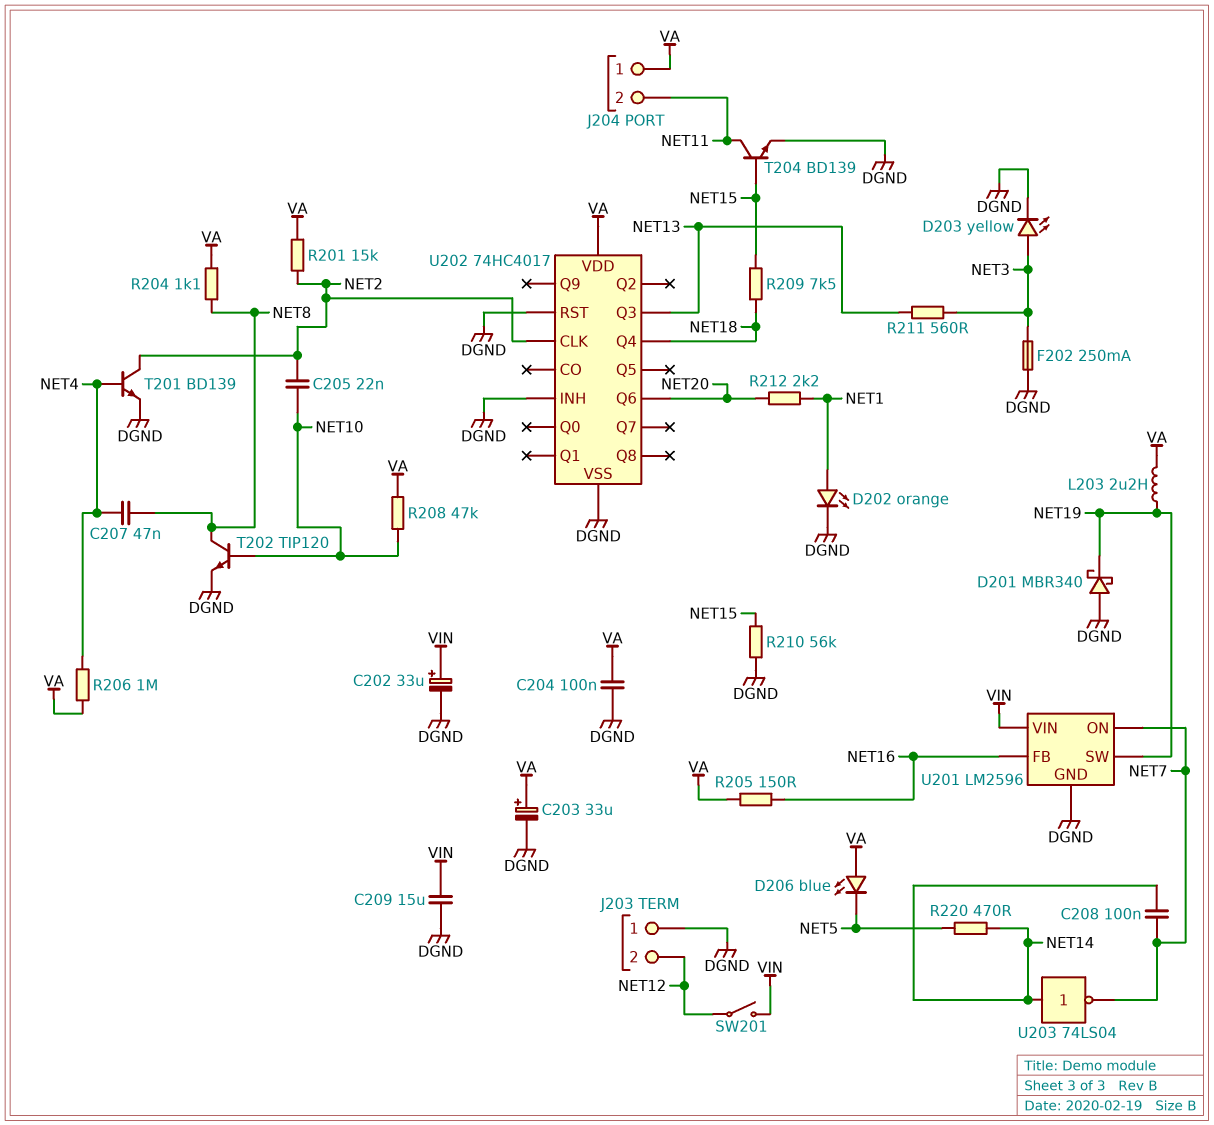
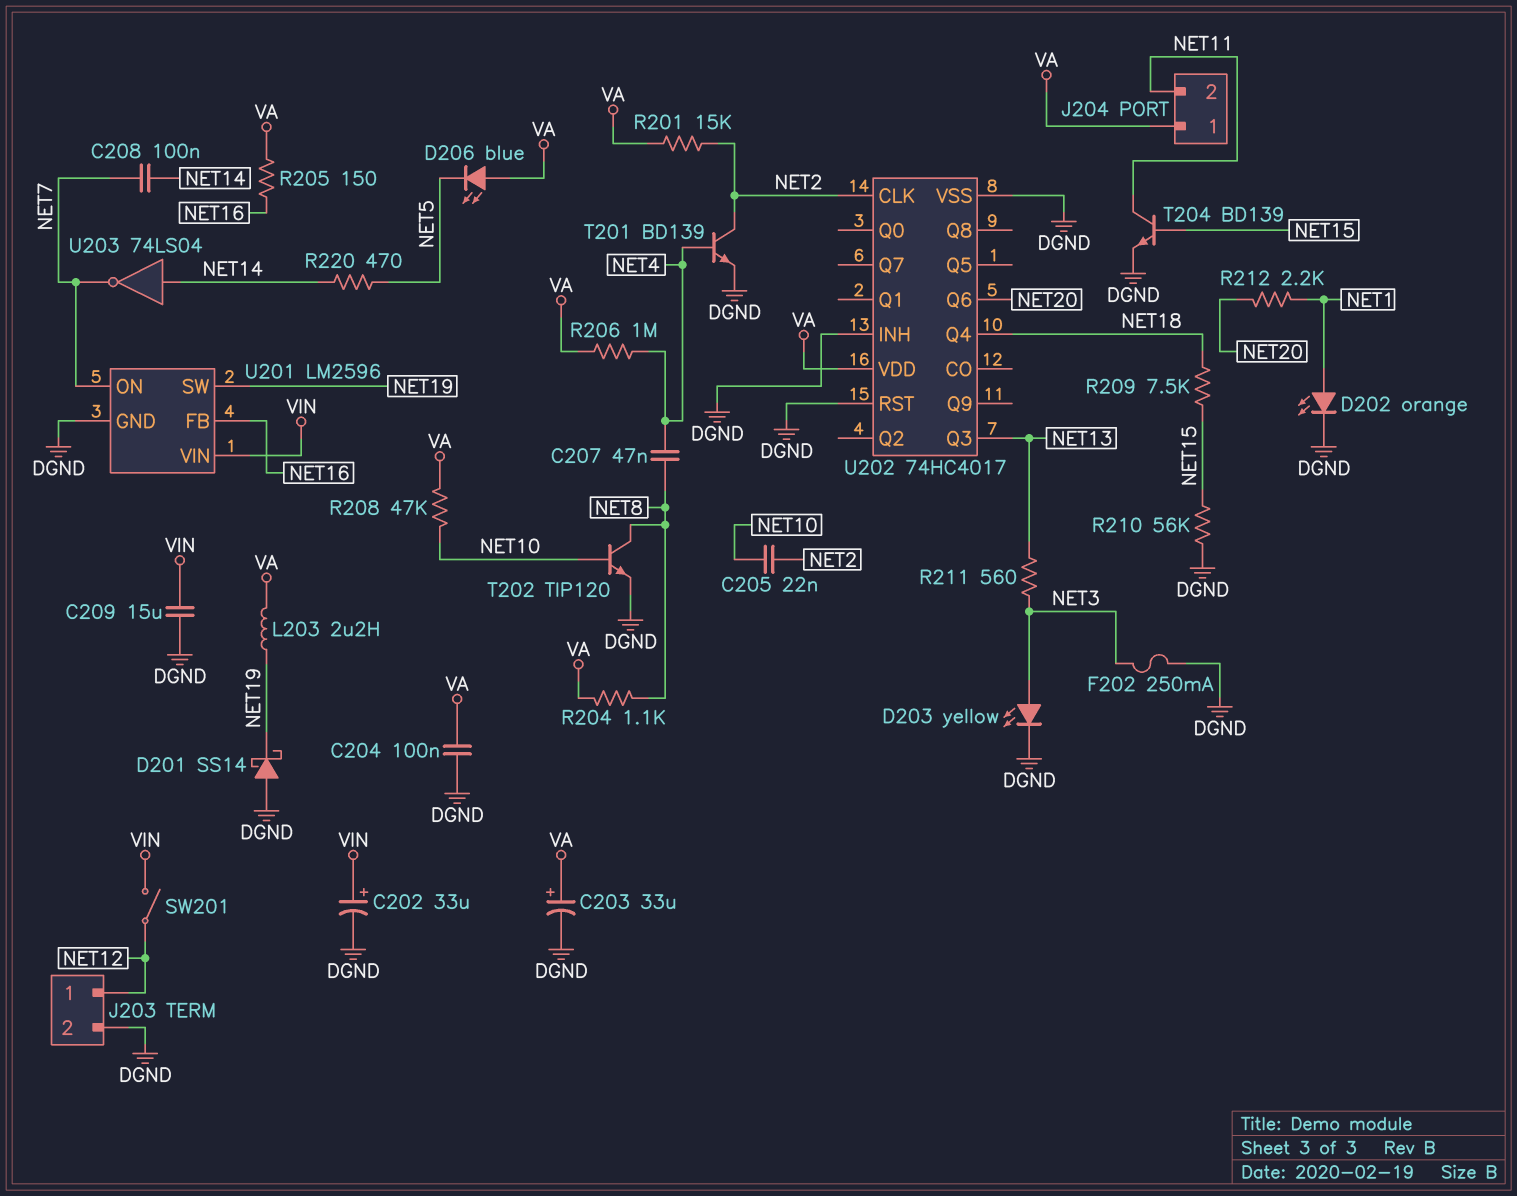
D201: schottky MBR340 (A DGND, K NET19) -> schottky SS14 (A DGND, K NET19)
J203 pin 1: DGND -> NET12
J203 pin 2: NET12 -> DGND

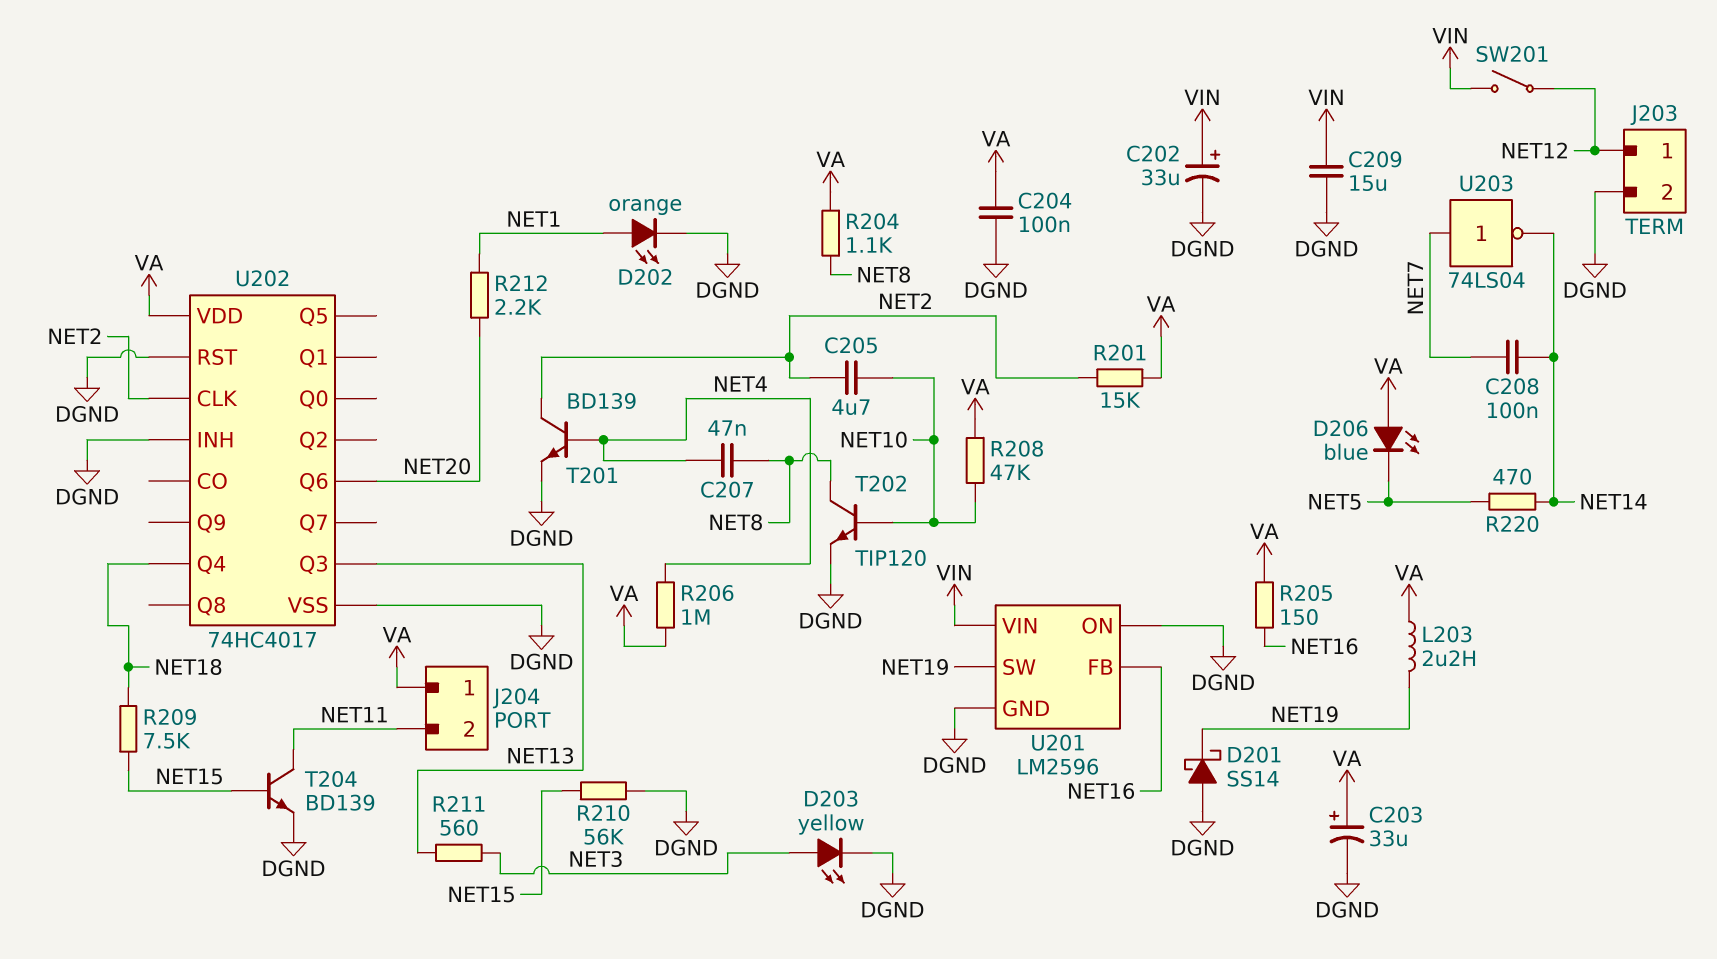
C205: 22nF (NET2, NET10) -> 4.7uF (NET2, NET10)
F202: 250mA (DGND, NET3) -> none
U201 pin ON: NET7 -> DGND
U203: NOT 74LS04 (in NET14, out NET7) -> NOT 74LS04 (in NET7, out NET14)

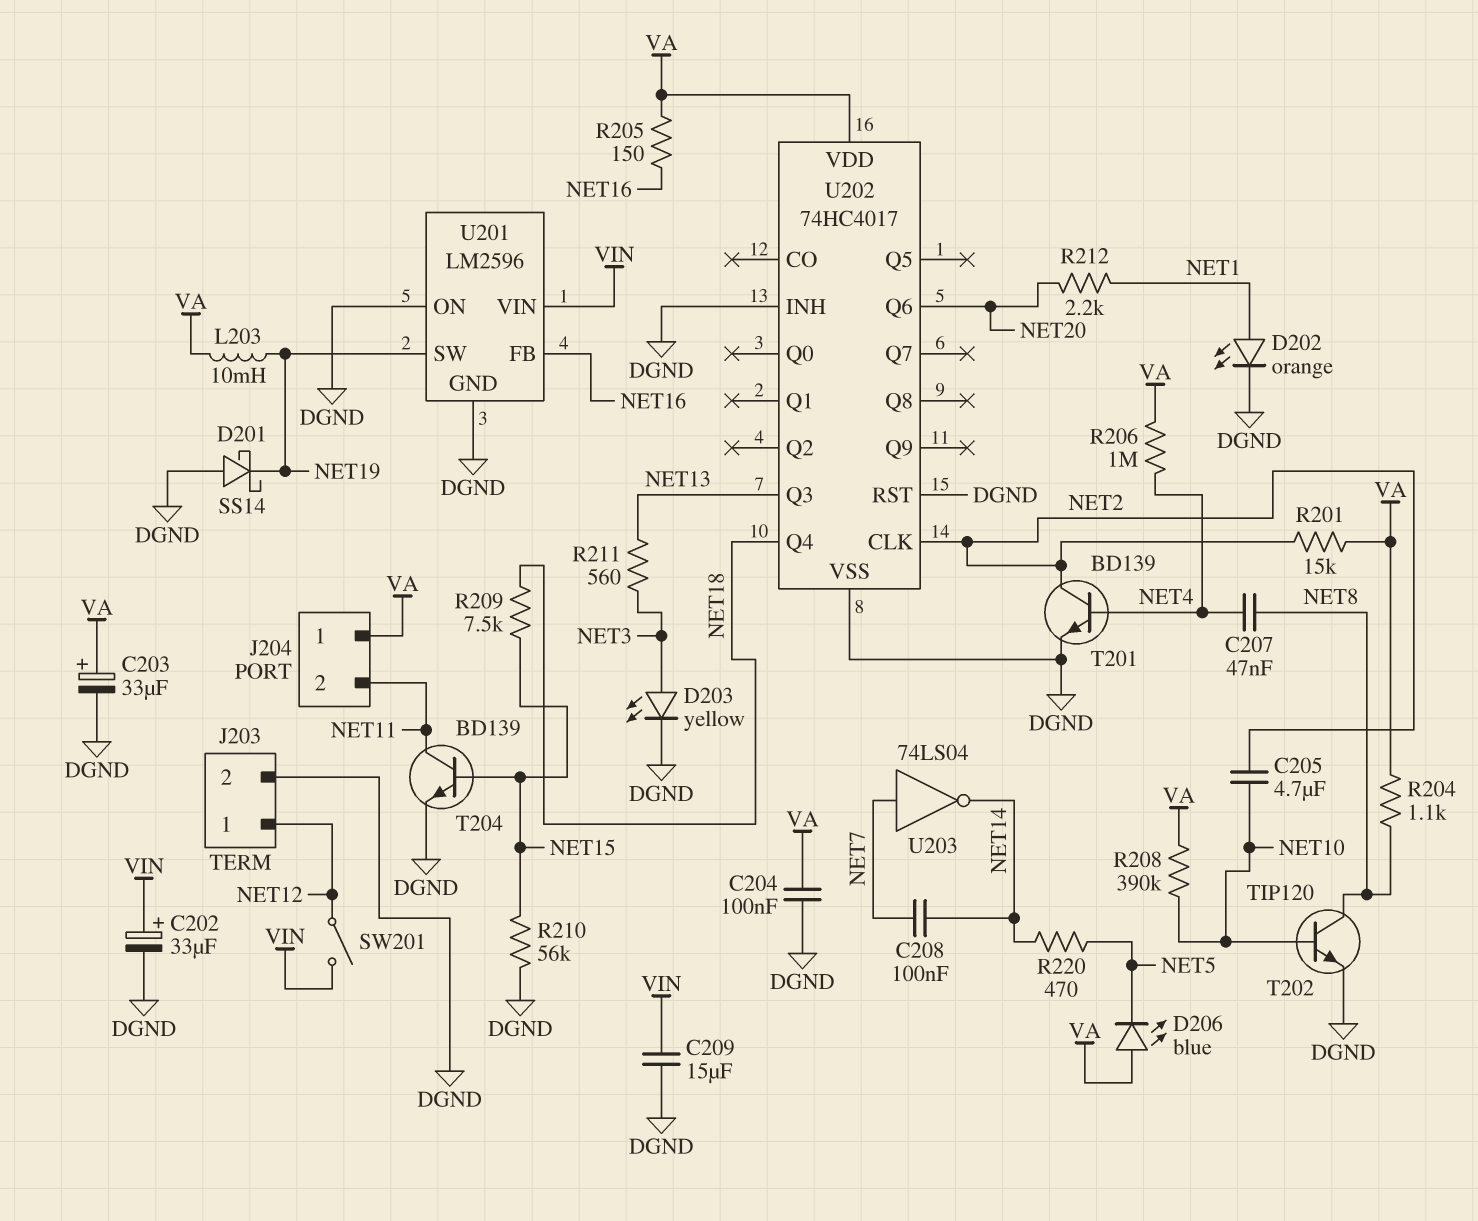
L203: 2.2uH (NET19, VA) -> 10mH (NET19, VA)
R208: 47k (NET10, VA) -> 390k (NET10, VA)

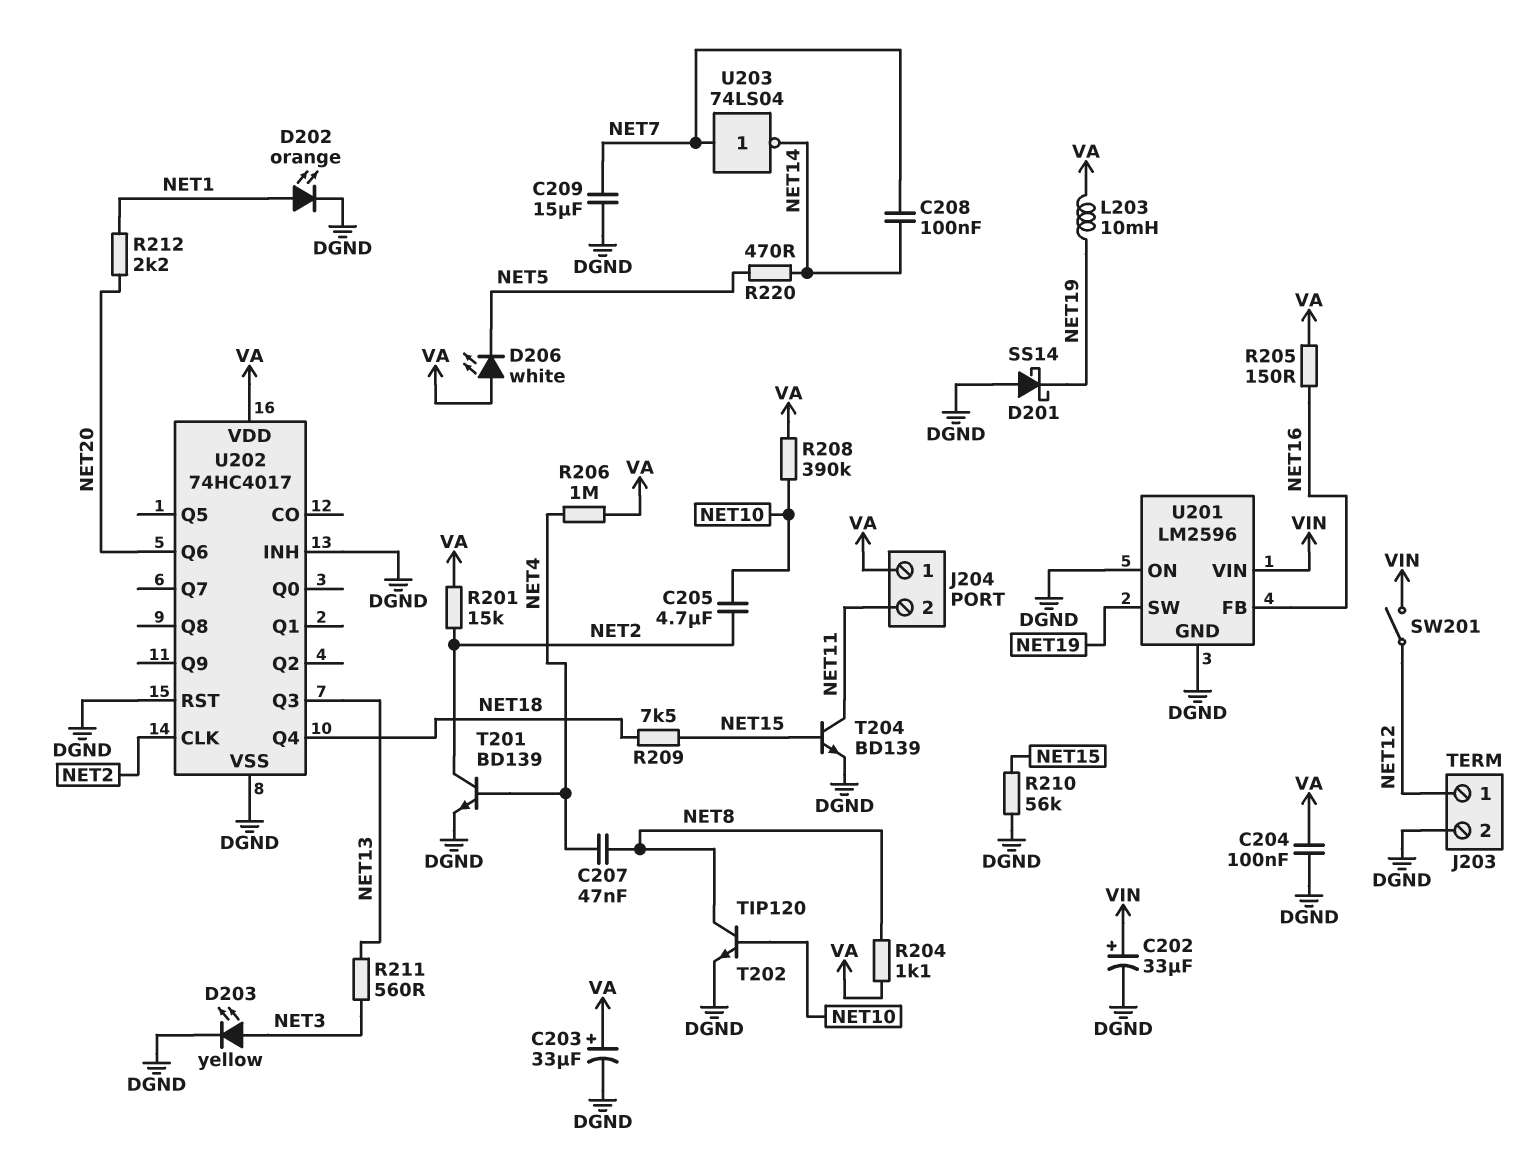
C209: 15uF (DGND, VIN) -> 15uF (DGND, NET7)
D206: LED blue (A VA, K NET5) -> LED white (A VA, K NET5)

